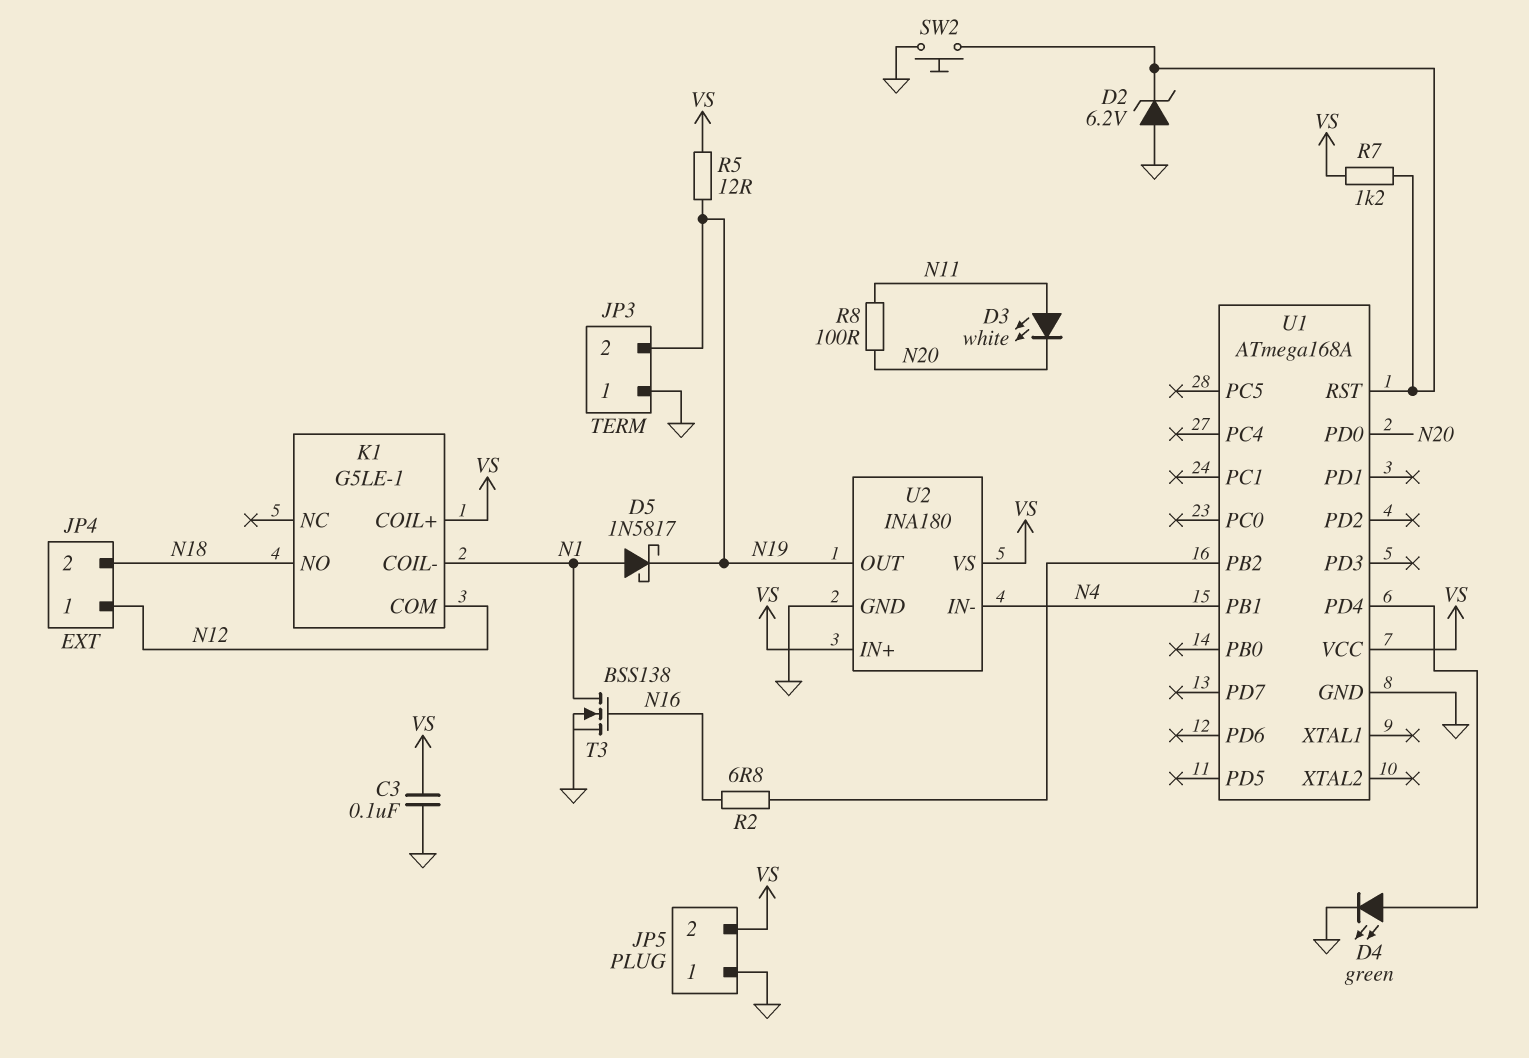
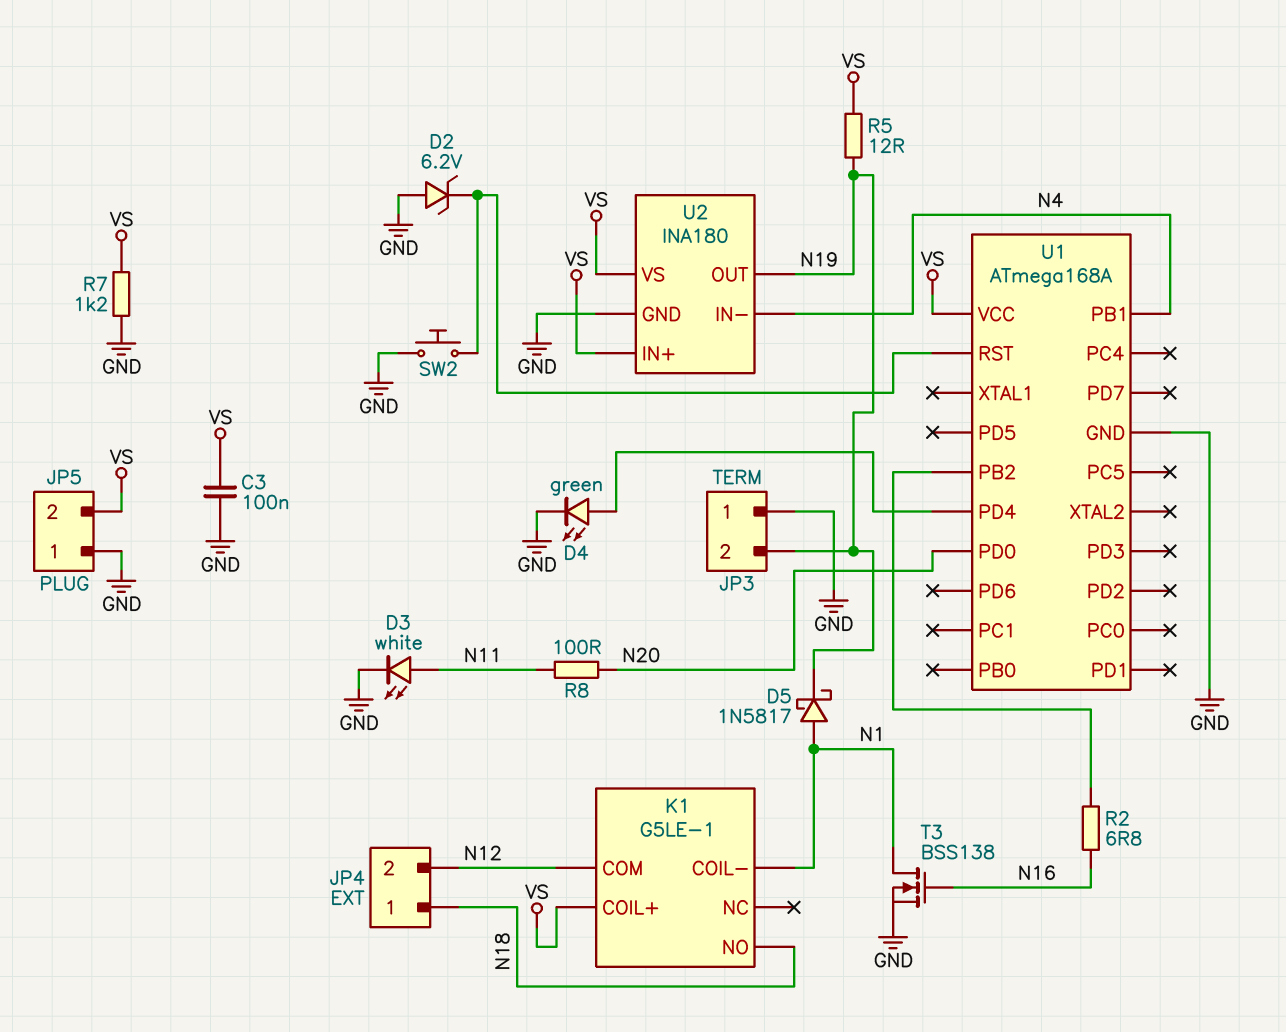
D3: LED white (A N11, K N20) -> LED white (A N11, K GND)
JP4 pin 1: N12 -> N18
JP4 pin 2: N18 -> N12
R7: 1.2k (U1/RST, VS) -> 1.2k (GND, VS)

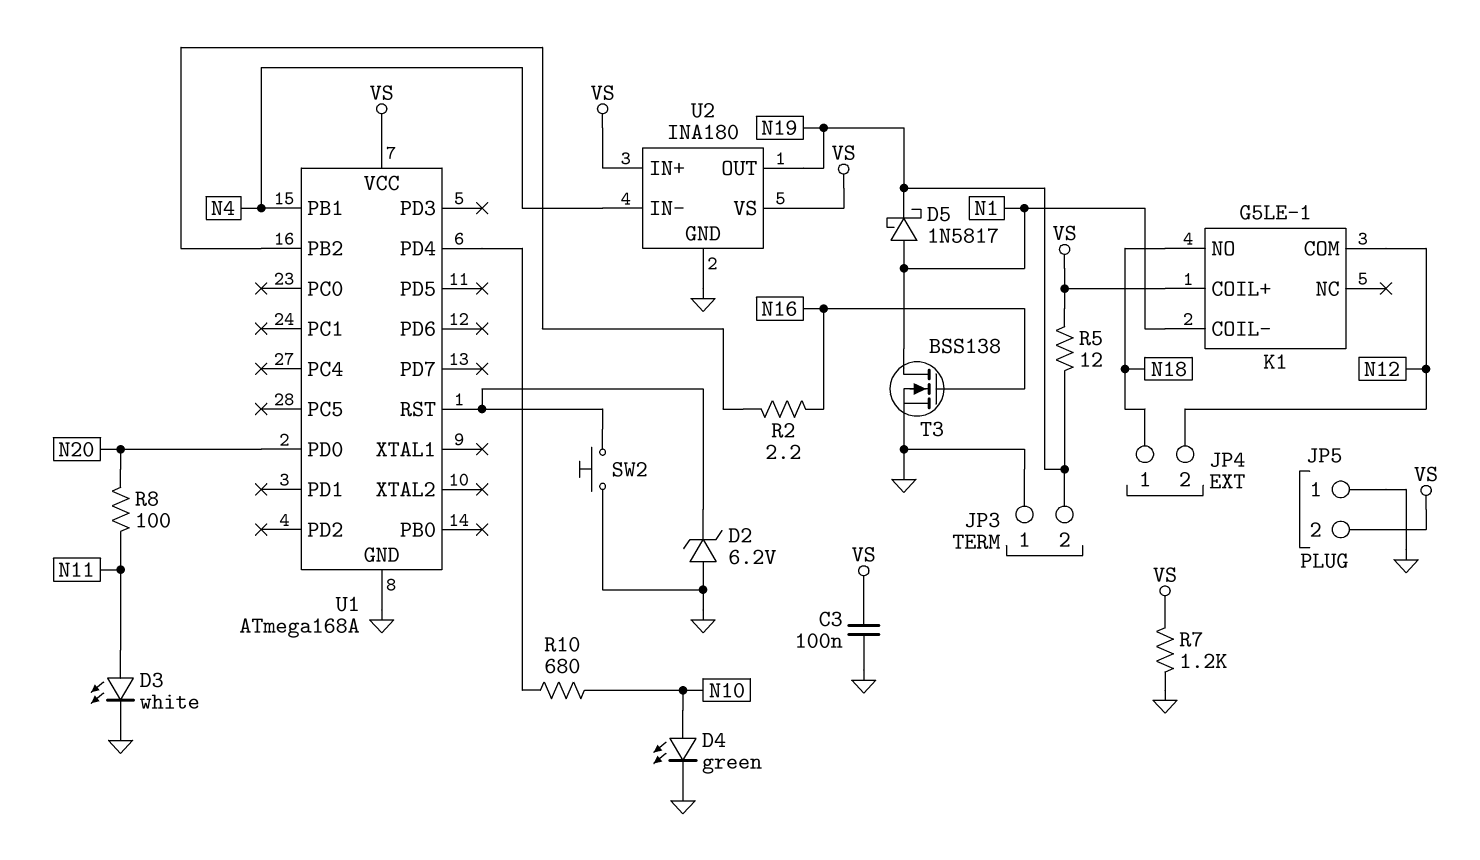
D4: LED green (A U1/PD4, K GND) -> LED green (A N10, K GND)
R2: 6.8 (N16, U1/PB2) -> 2.2 (N16, U1/PB2)
R10: none -> 680 (N10, U1/PD4)

